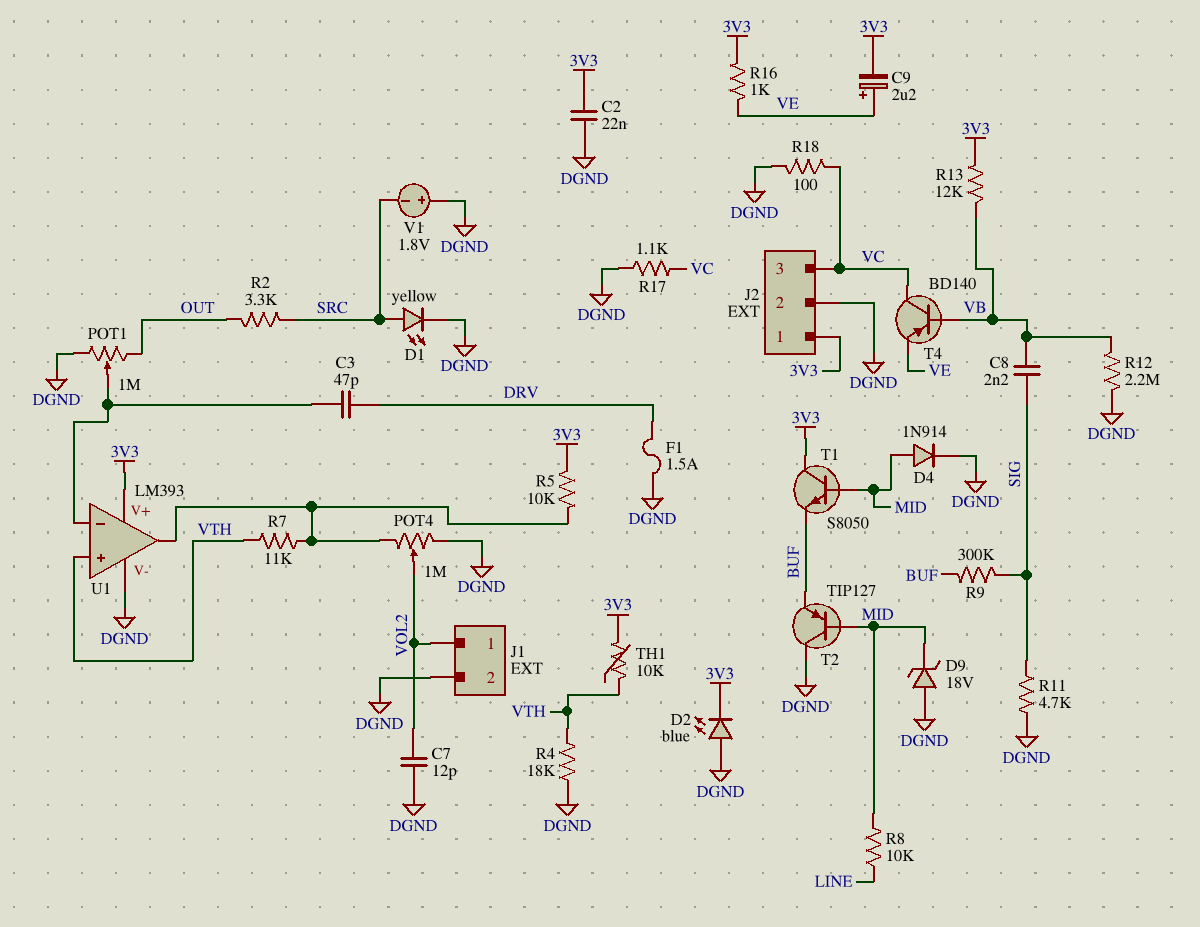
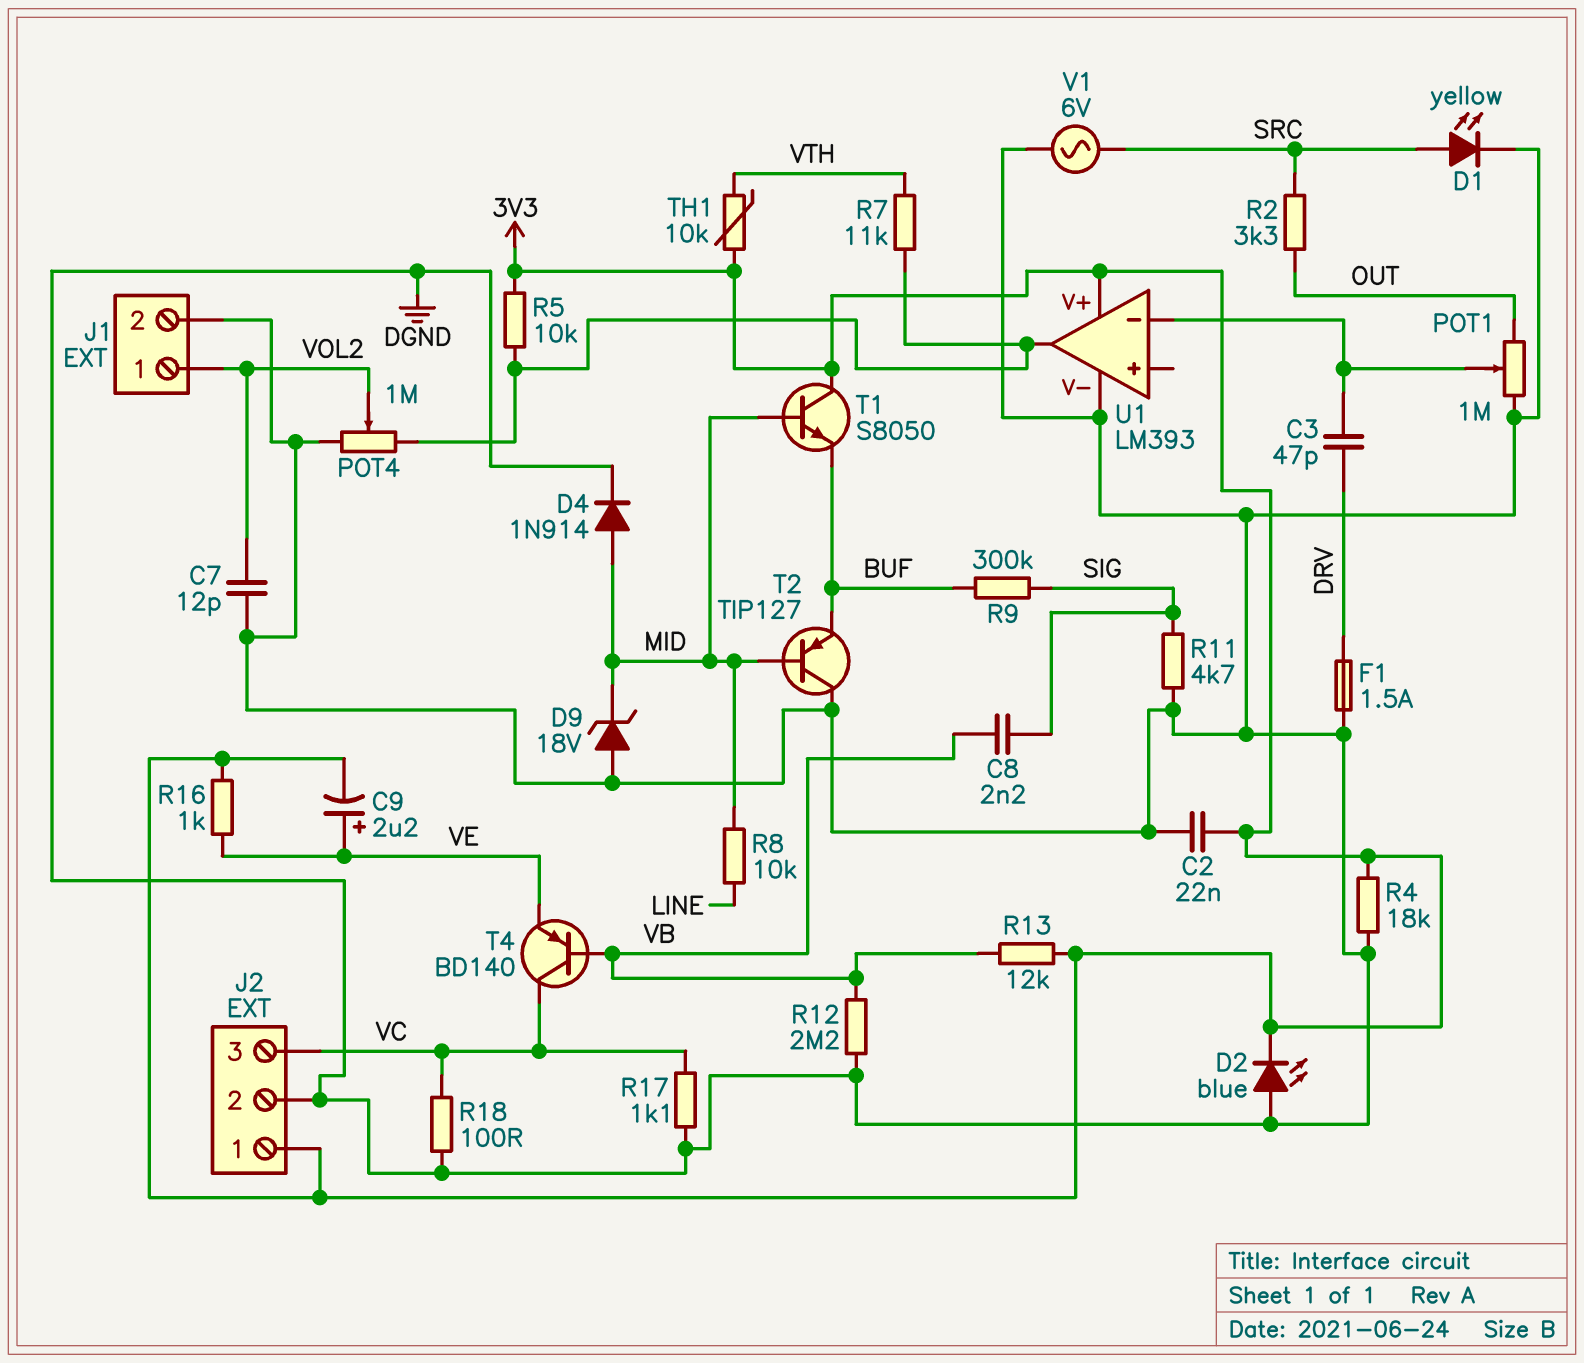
R4: 18k (DGND, VTH) -> 18k (3V3, DGND)
U1 pin in+: VTH -> none
V1: 1.8V (plus DGND, minus SRC) -> AC 6V (DGND, SRC)

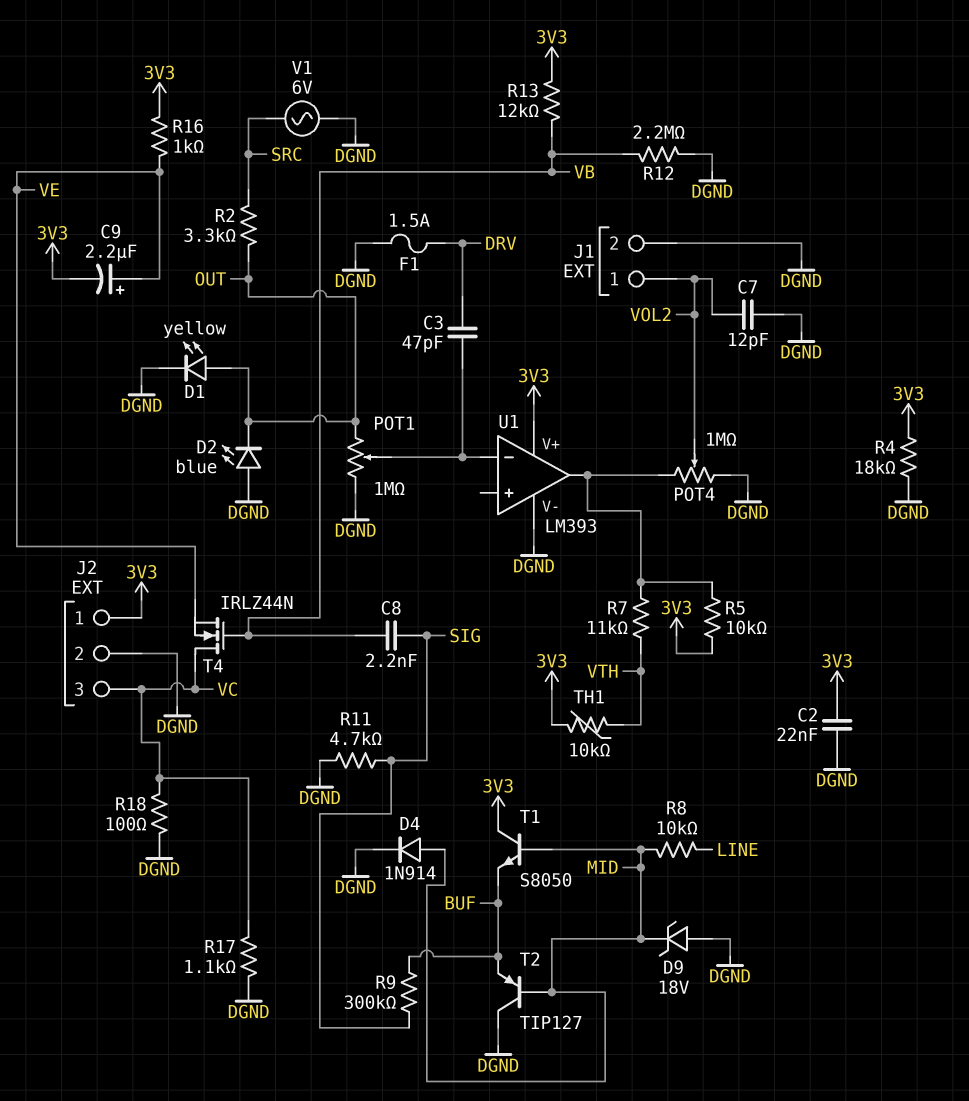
D1: LED yellow (A SRC, K DGND) -> LED yellow (A OUT, K DGND)
D2: LED blue (A DGND, K 3V3) -> LED blue (A DGND, K OUT)
T4: PNP BD140 (B VB, C VC, E VE) -> NMOS IRLZ44N (G VB, D VC, S VE)

